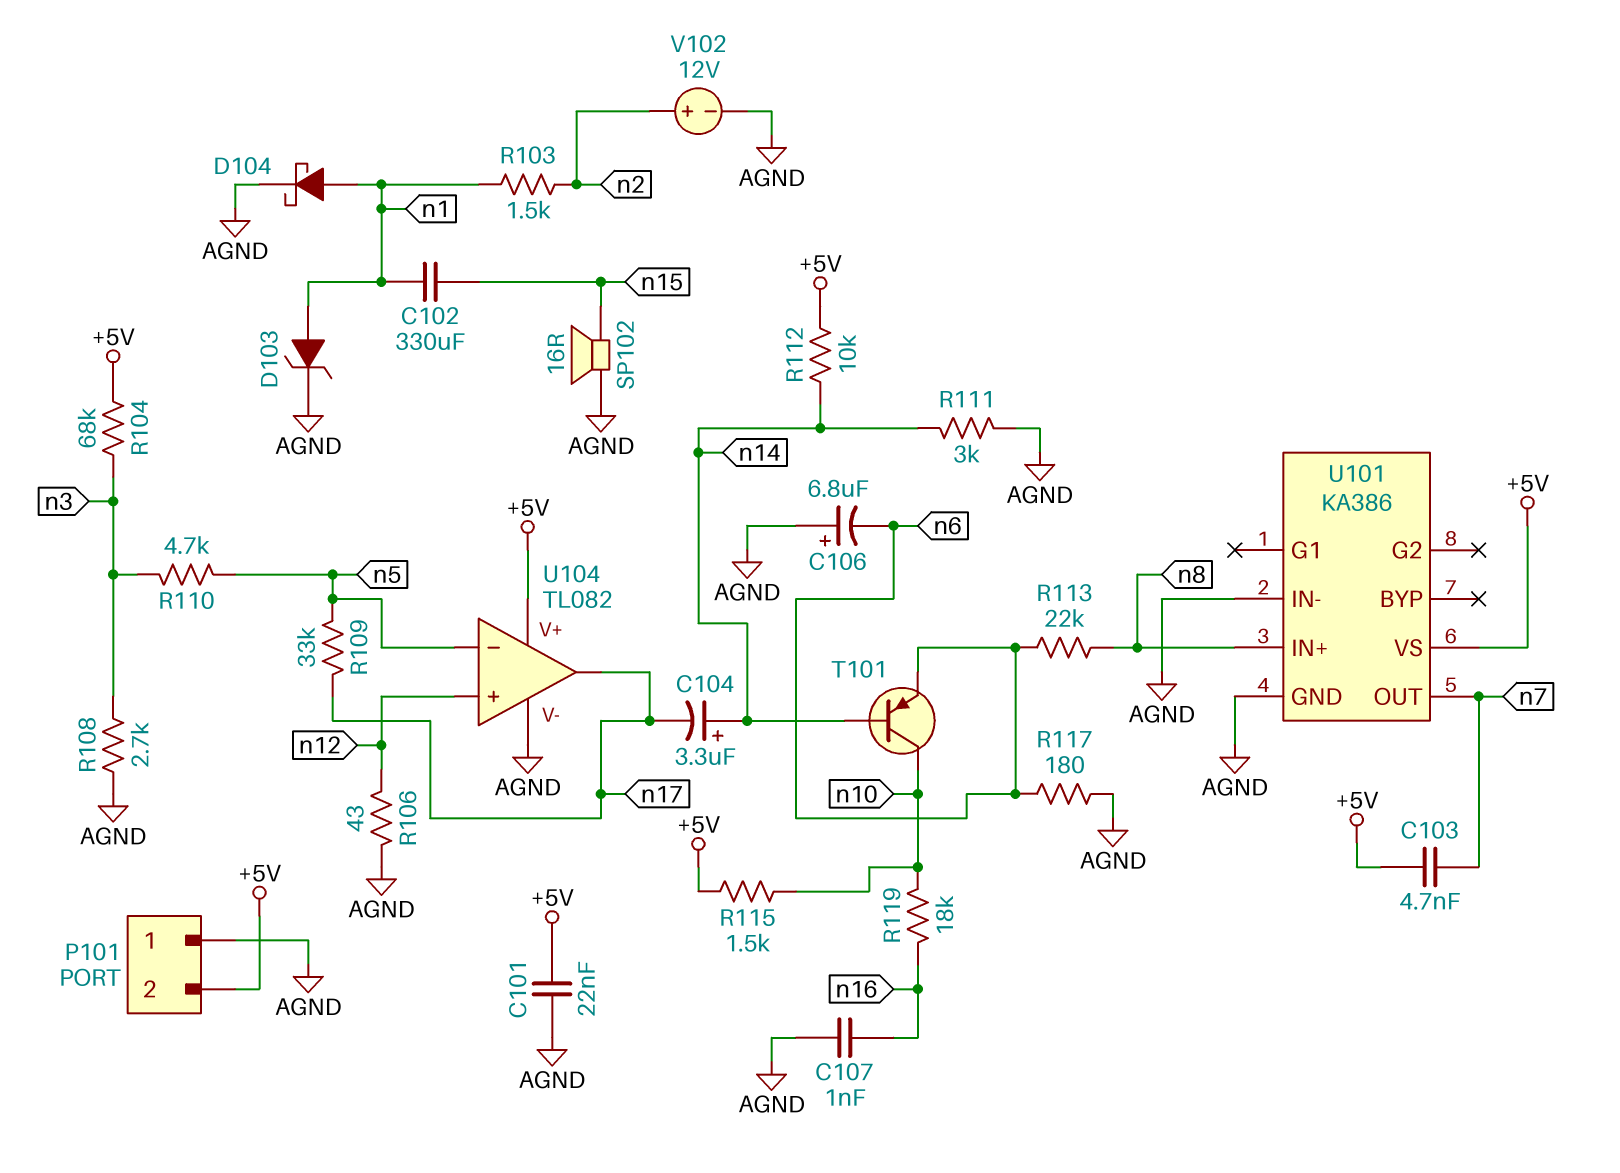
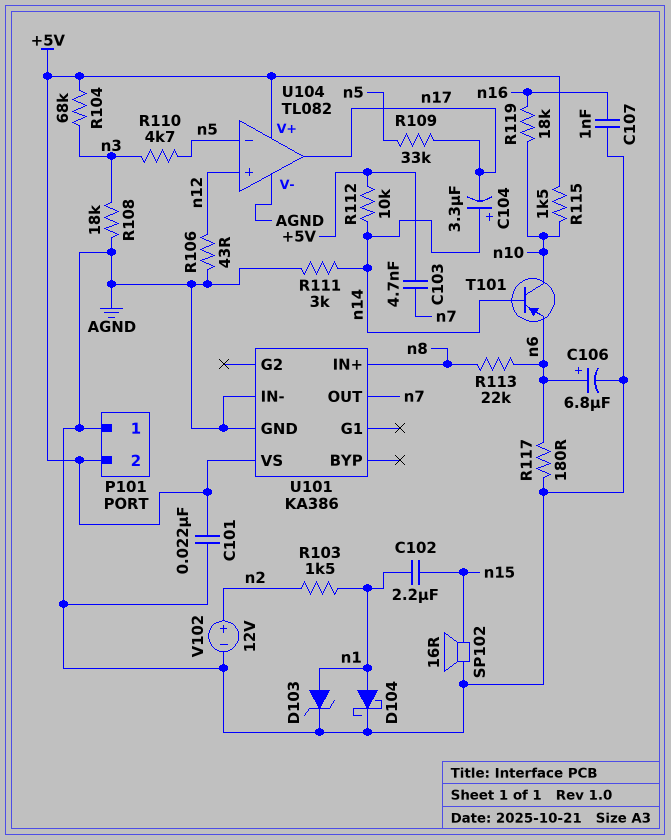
C102: 330uF (n1, n15) -> 2.2uF (n1, n15)
C106: 6.8uF (plus AGND, minus n6) -> 6.8uF (plus n6, minus AGND)
R108: 2.7k (AGND, n3) -> 18k (AGND, n3)

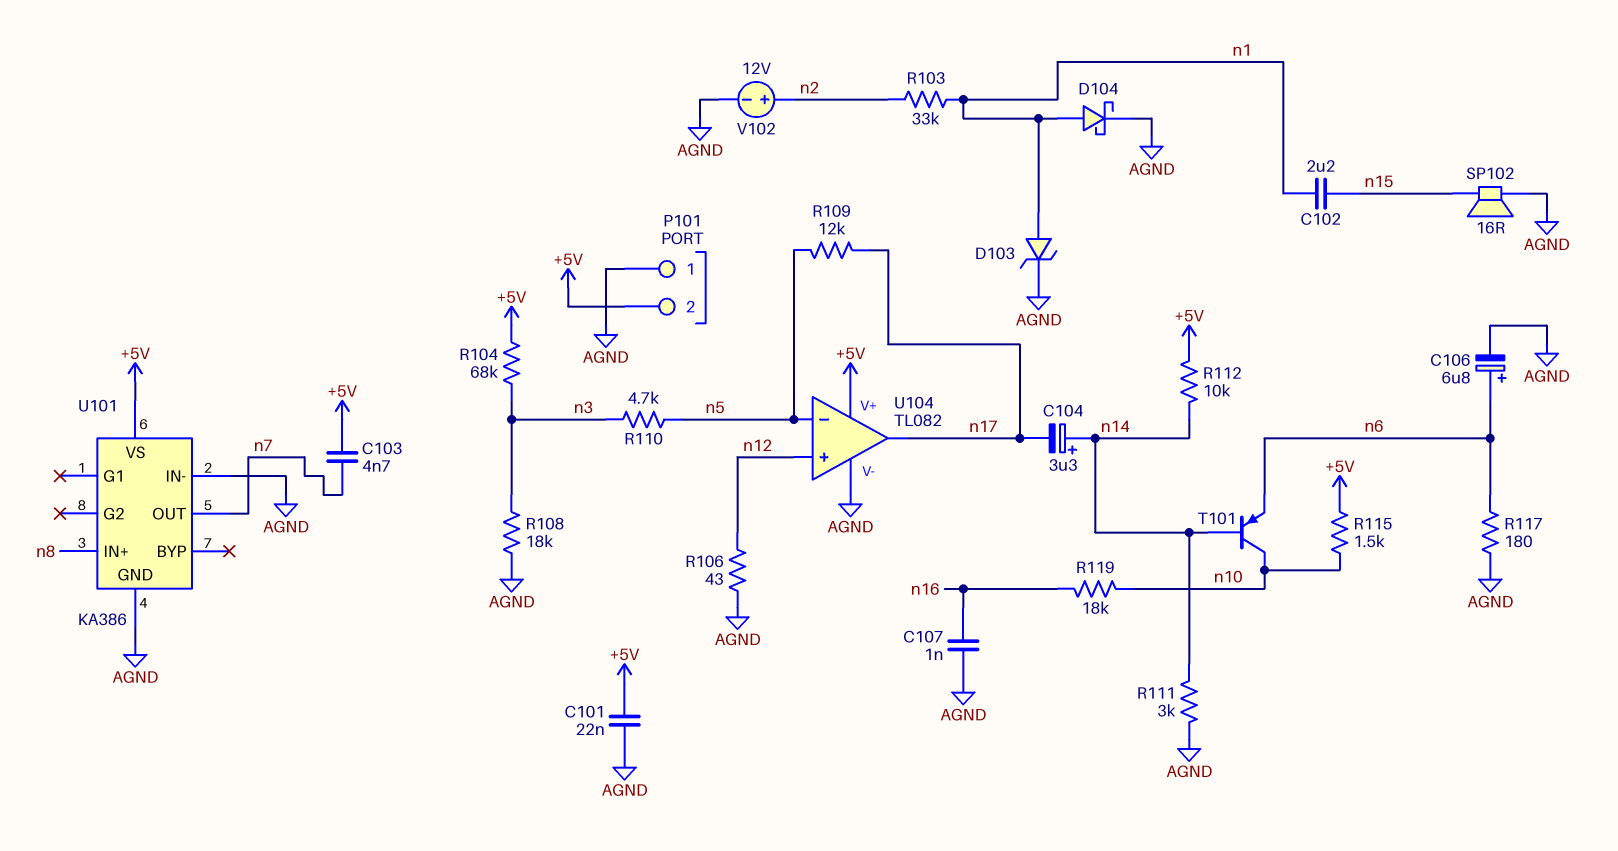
R103: 1.5k (n1, n2) -> 33k (n1, n2)
R109: 33k (n5, n17) -> 12k (n5, n17)
R113: 22k (n6, n8) -> none

